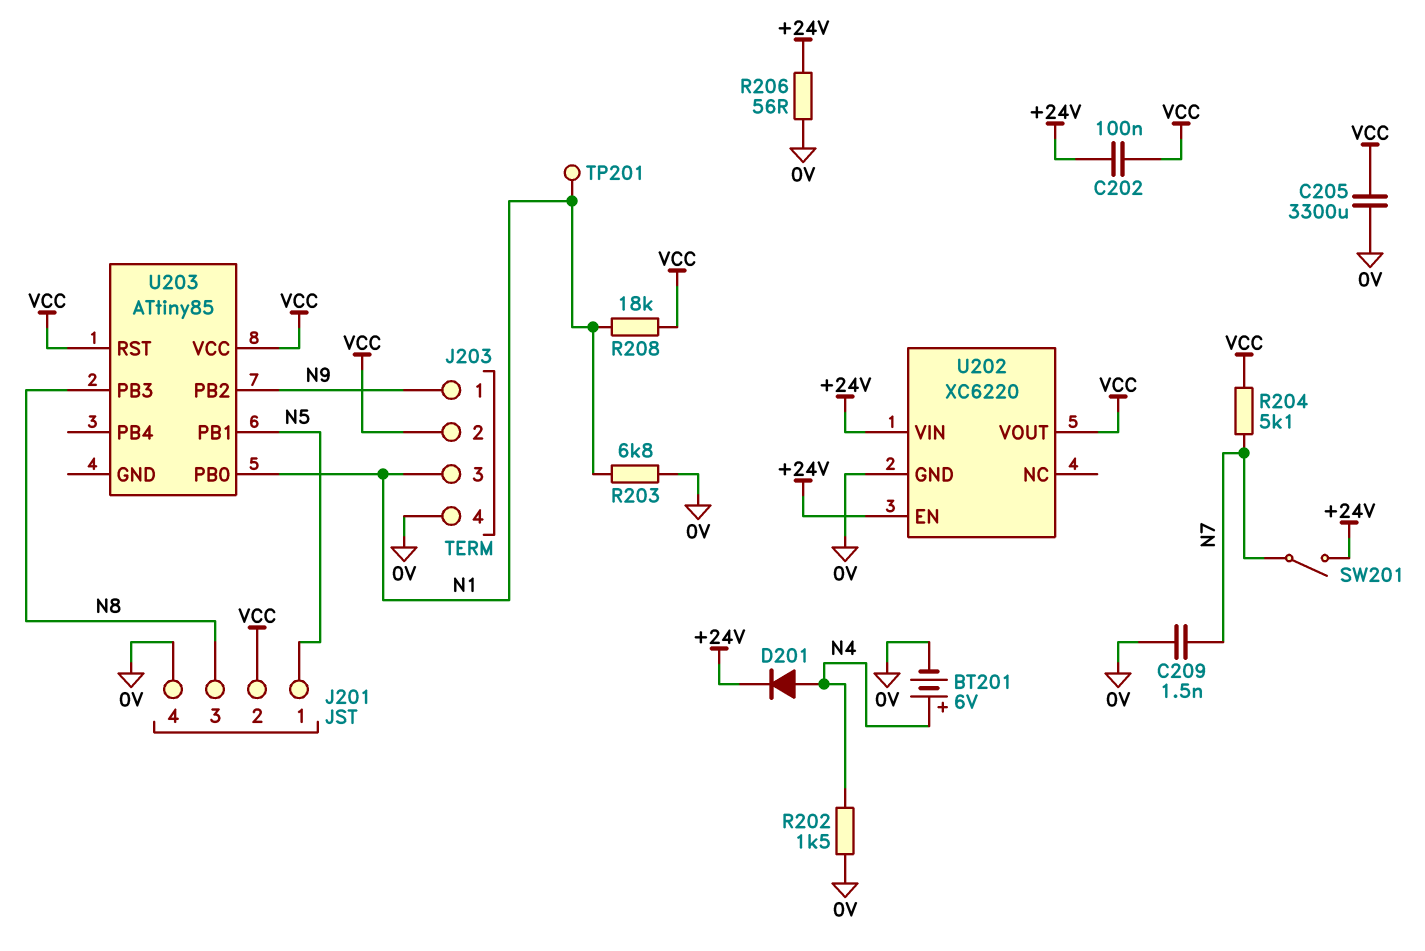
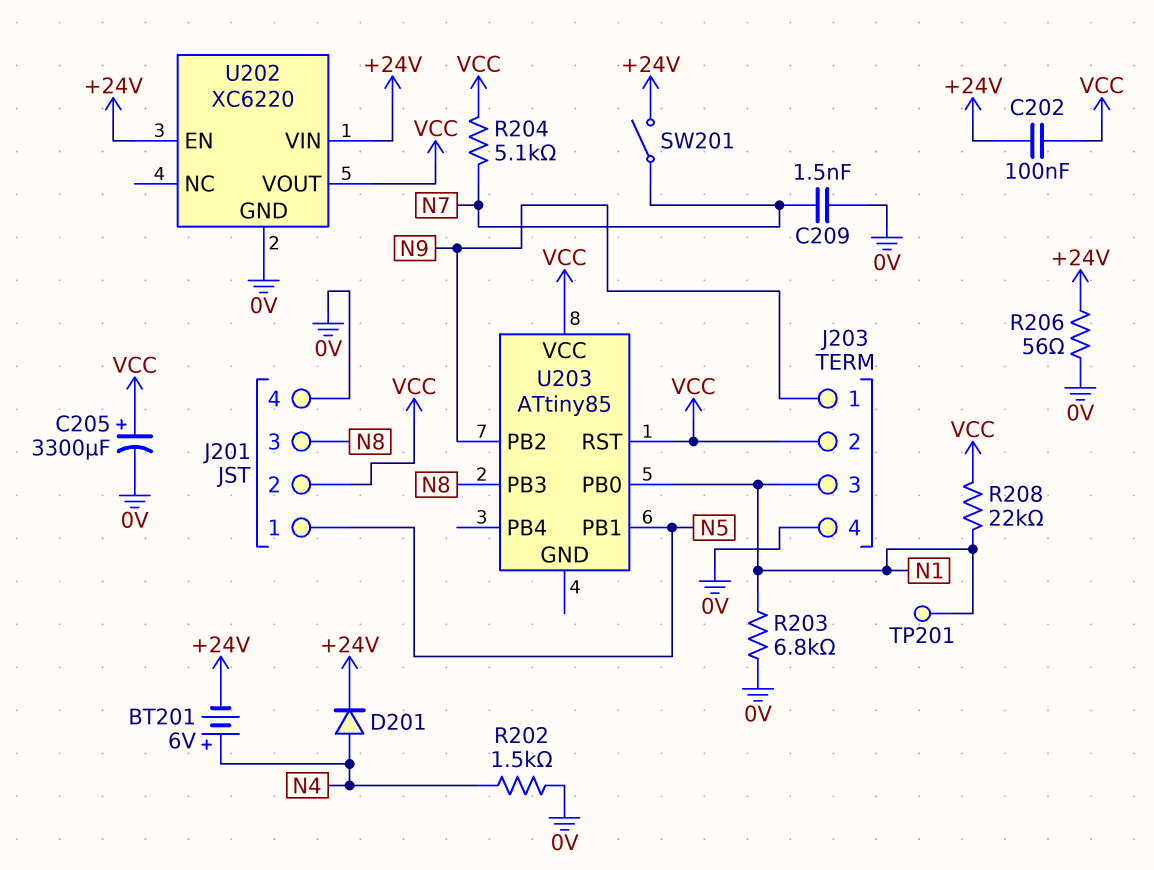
BT201: 6V (plus N4, minus 0V) -> 6V (plus N4, minus +24V)
C205: 3300uF (0V, VCC) -> 3300uF (plus VCC, minus 0V)
R208: 18k (N1, VCC) -> 22k (N1, VCC)

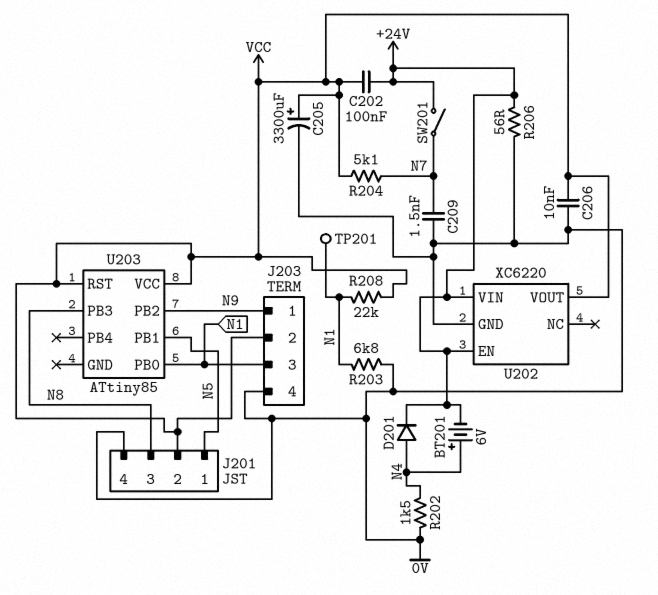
C206: none -> 10nF (0V, VCC)

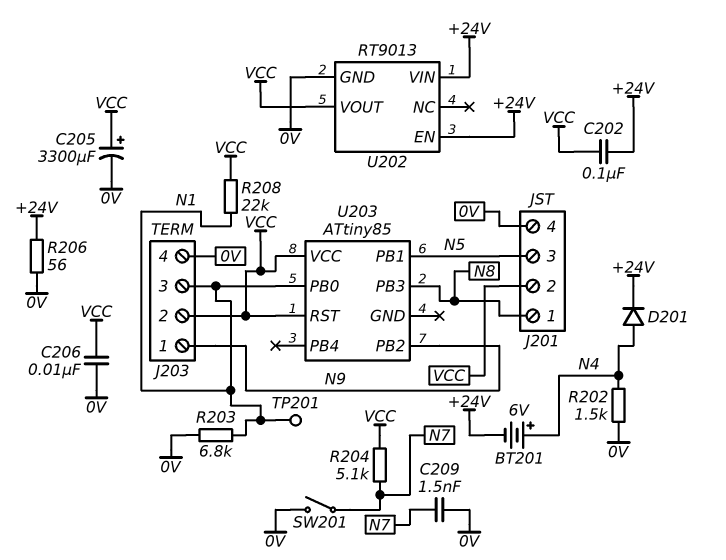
J201 pin 1: N5 -> N8
J201 pin 3: N8 -> N5
SW201: switch (+24V, N7) -> switch (0V, N7)
U202: XC6220 -> RT9013

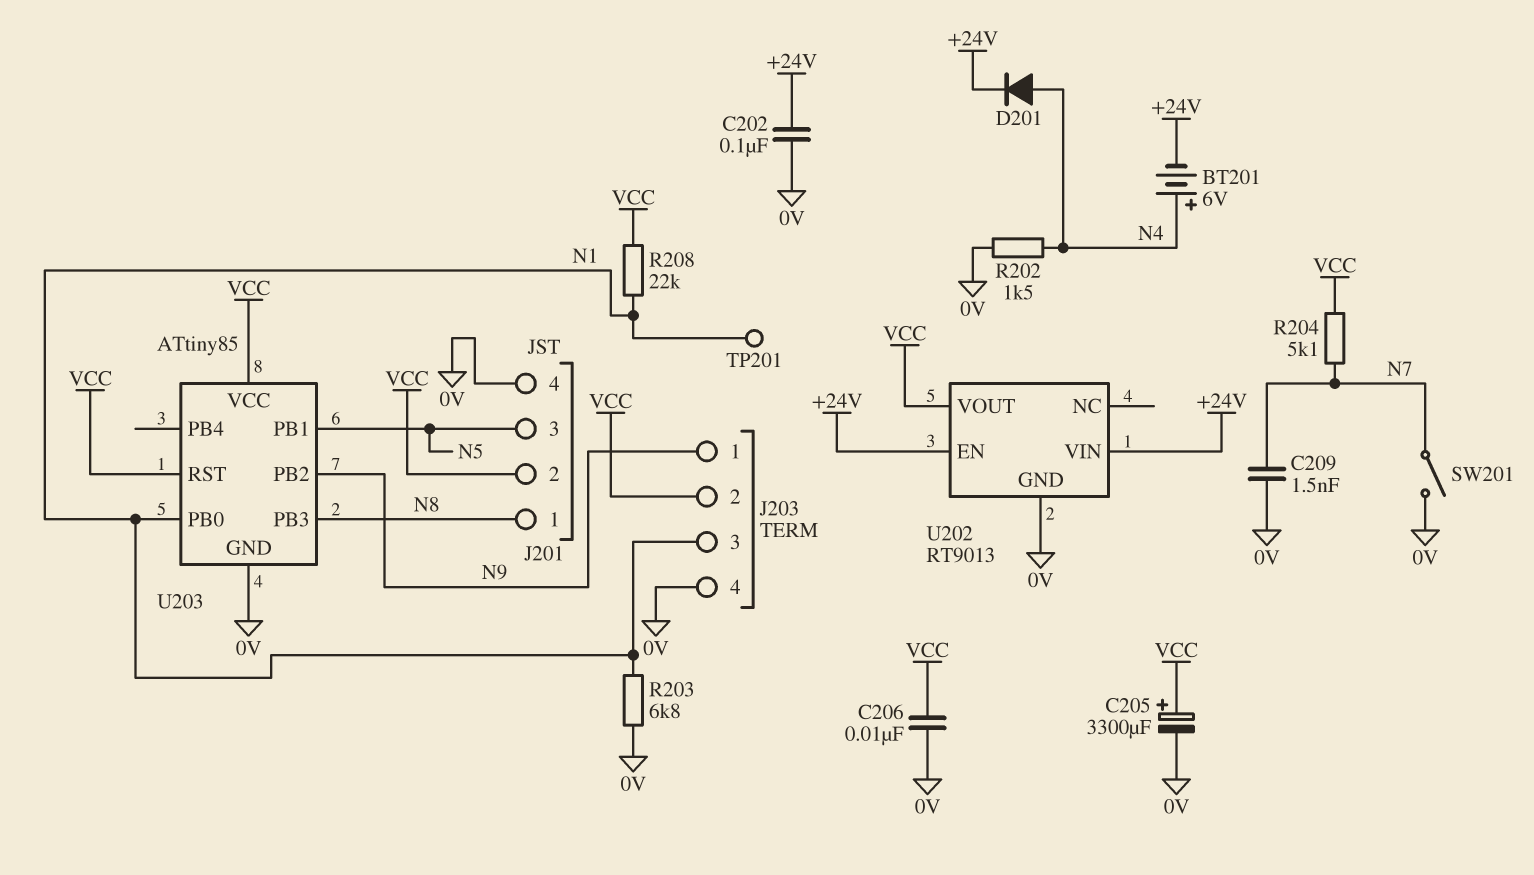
C202: 100nF (+24V, VCC) -> 100nF (+24V, 0V)
R206: 56 (+24V, 0V) -> none
U203 pin GND: none -> 0V

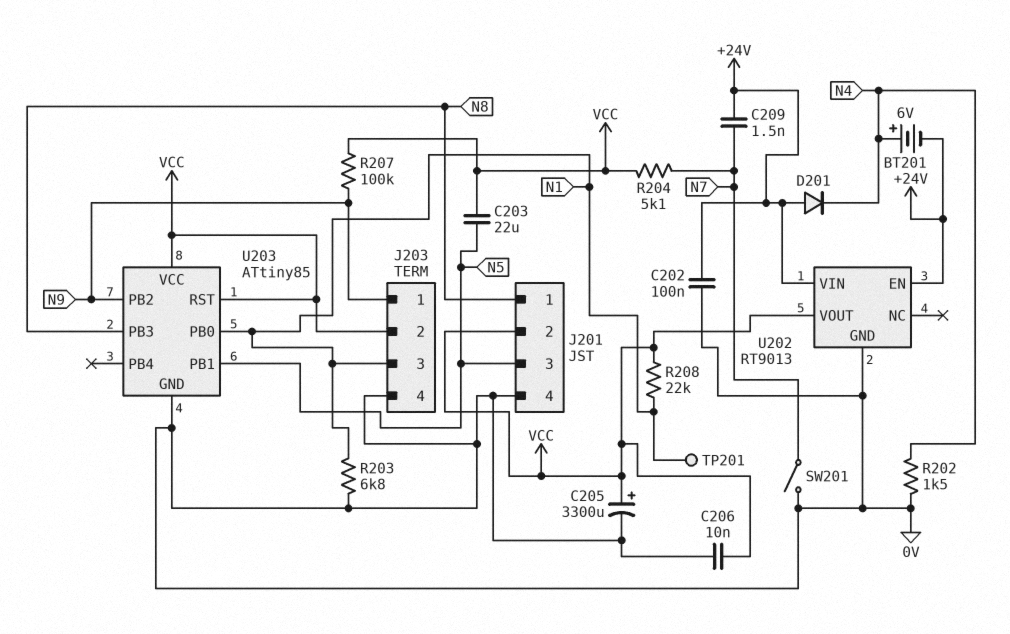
C203: none -> 22uF (N5, VCC)
C209: 1.5nF (0V, N7) -> 1.5nF (+24V, N7)
D201: diode (A N4, K +24V) -> diode (A +24V, K N4)
R207: none -> 100k (N9, VCC)

